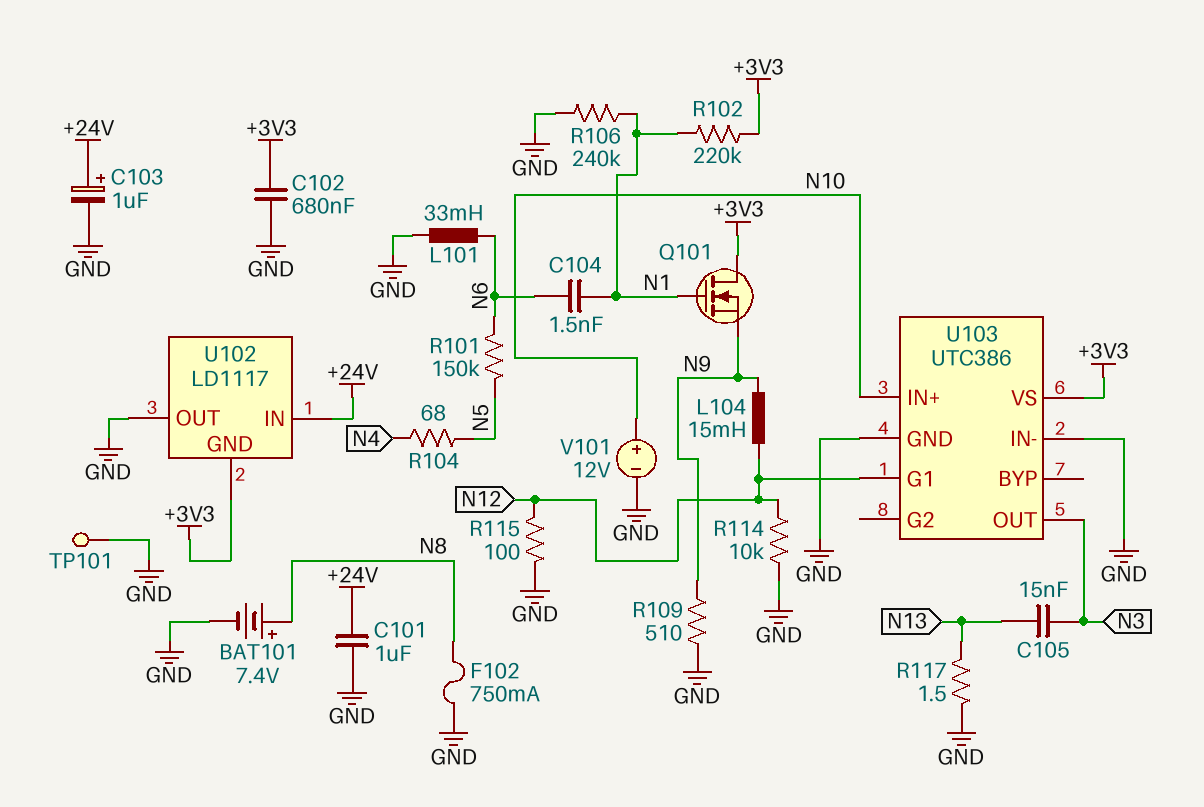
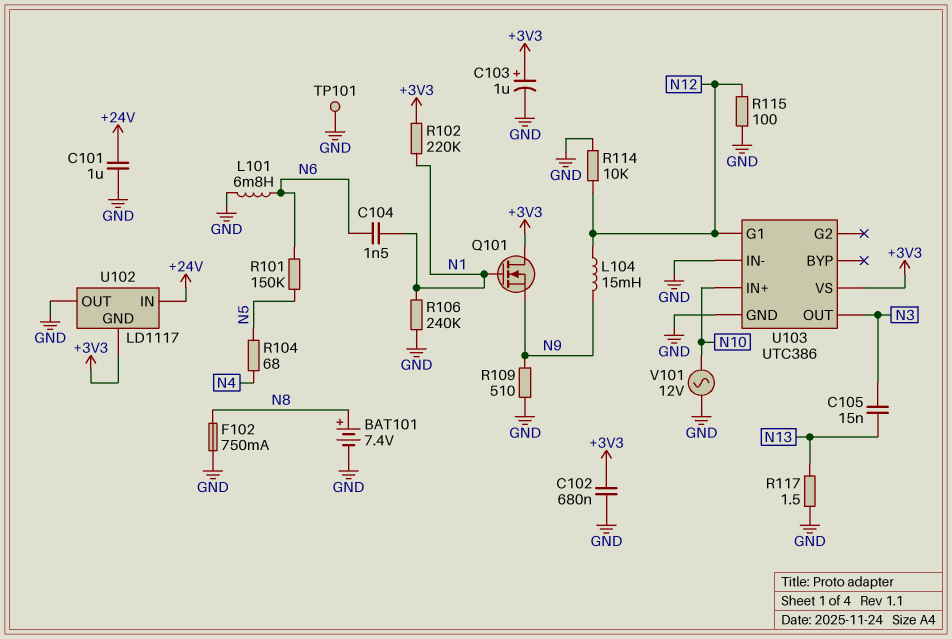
C103: 1uF (plus +24V, minus GND) -> 1uF (plus +3V3, minus GND)
L101: 33mH (GND, N6) -> 6.8mH (GND, N6)
V101: 12V (plus N10, minus GND) -> AC 12V (GND, N10)

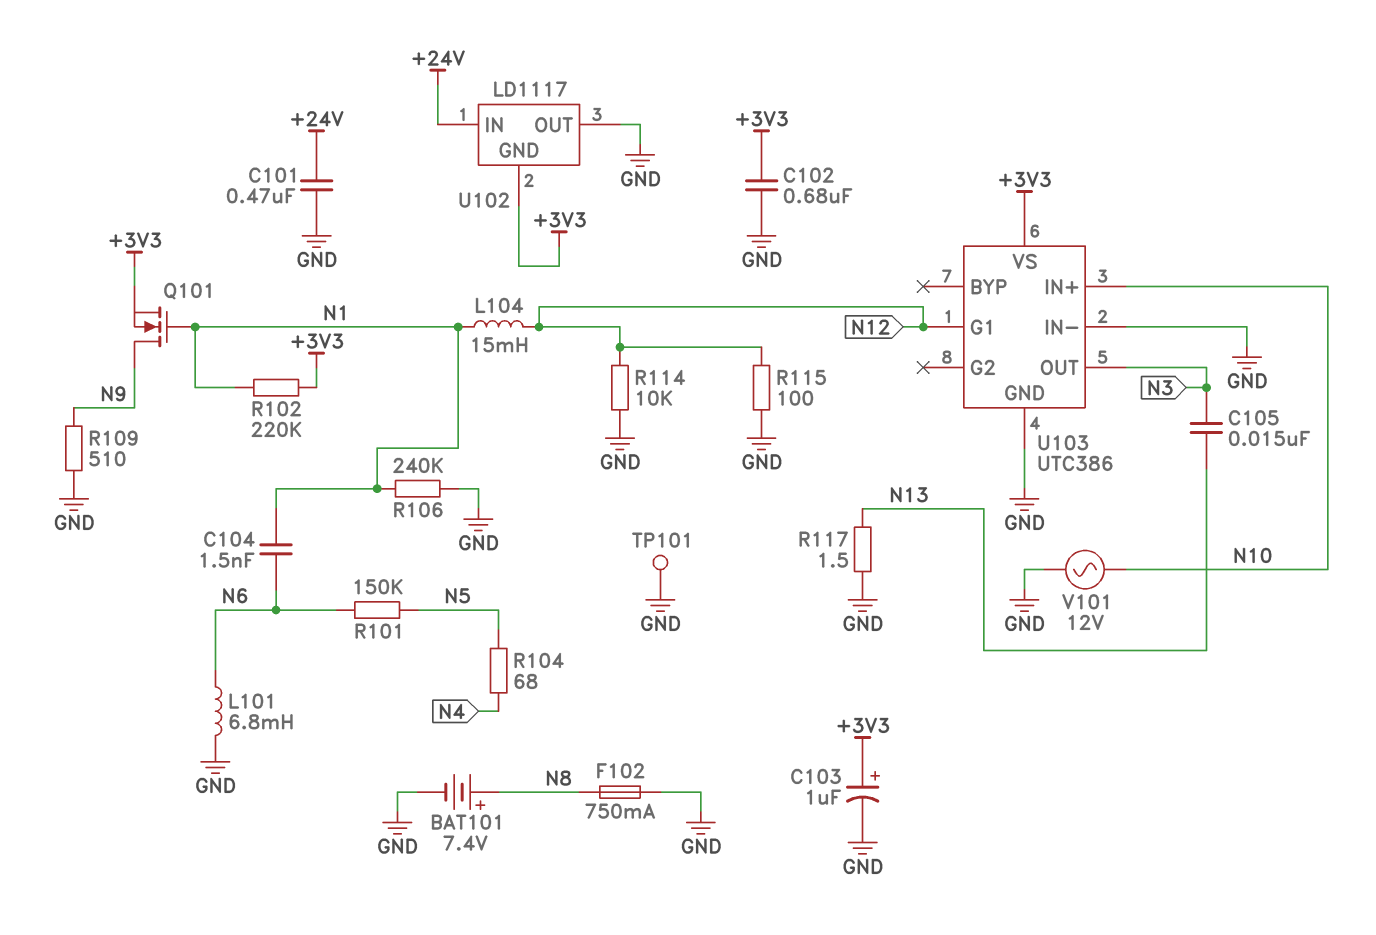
C101: 1uF (+24V, GND) -> 470nF (+24V, GND)
L104: 15mH (N9, N12) -> 15mH (N1, N12)
Q101: NMOS (G N1, D +3V3, S N9) -> NMOS (G N1, D N9, S +3V3)

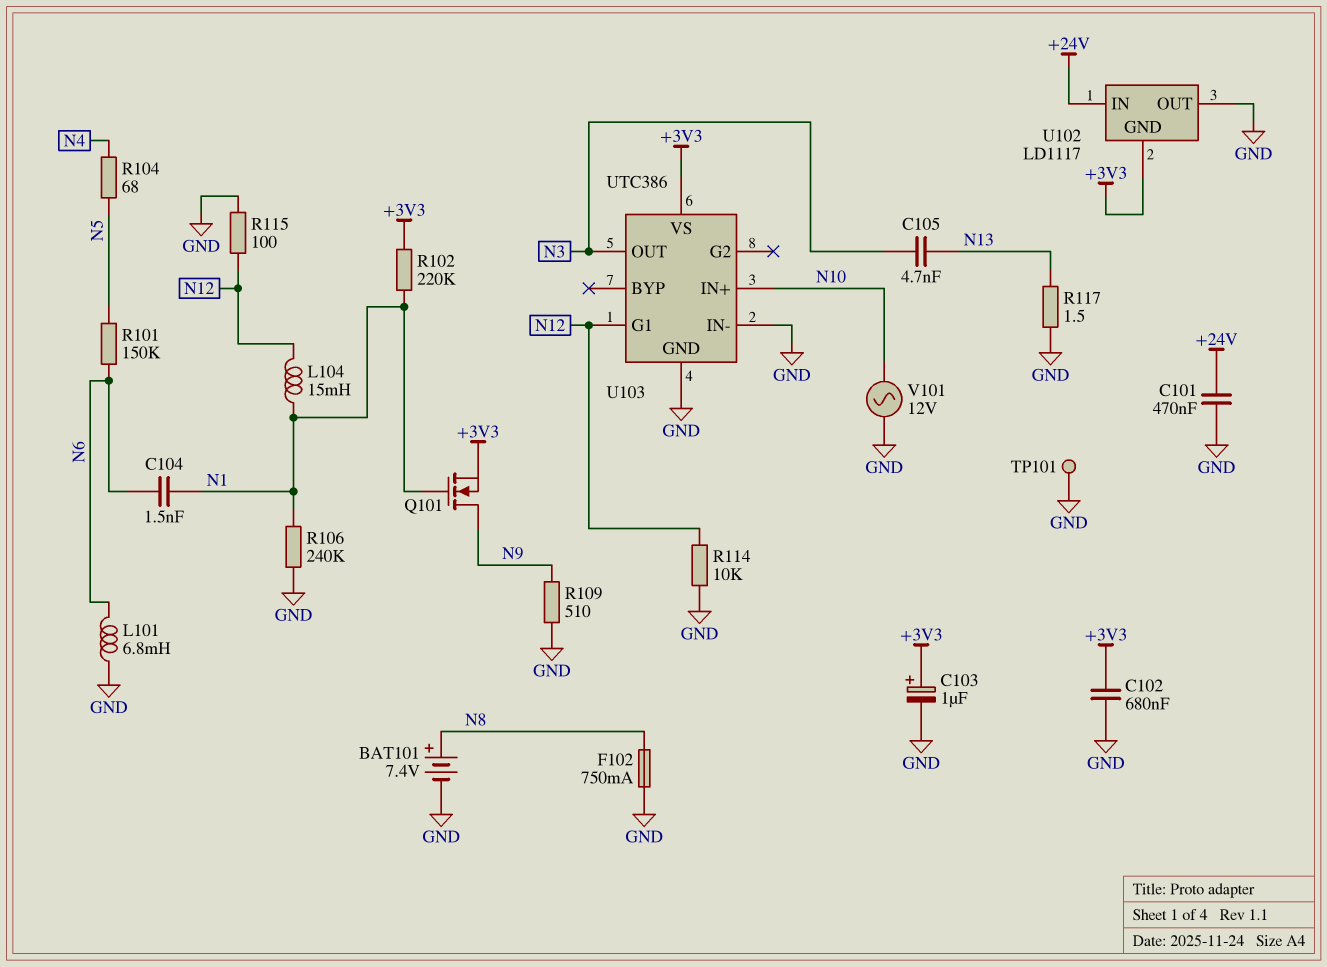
C105: 15nF (N3, N13) -> 4.7nF (N3, N13)

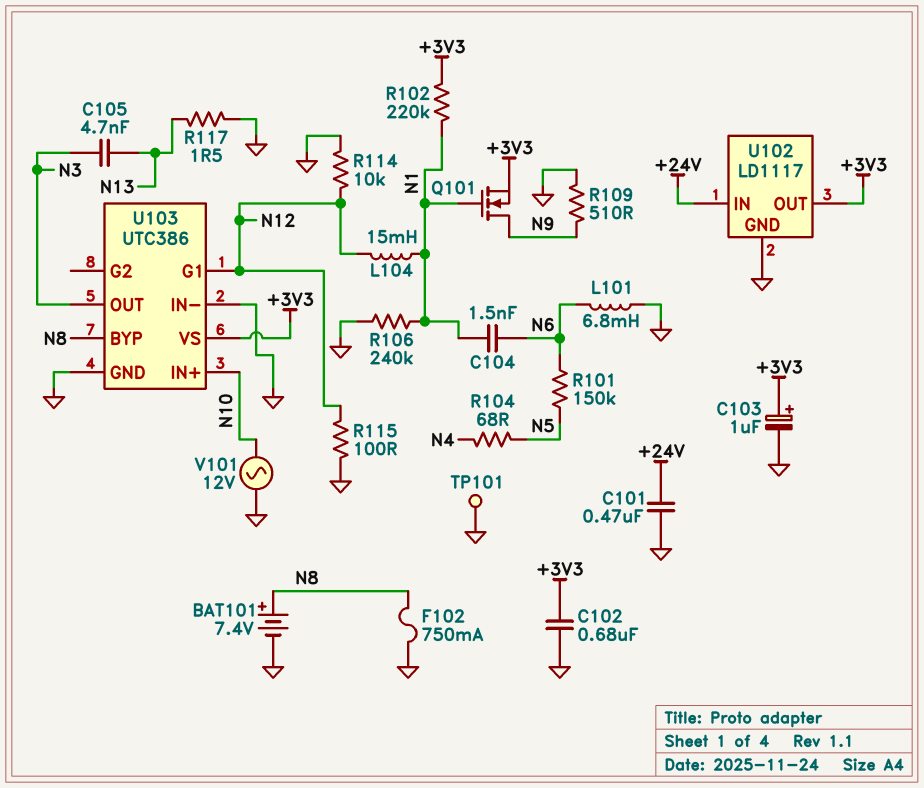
U102 pin GND: +3V3 -> GND
U102 pin OUT: GND -> +3V3
U103 pin BYP: none -> N8

